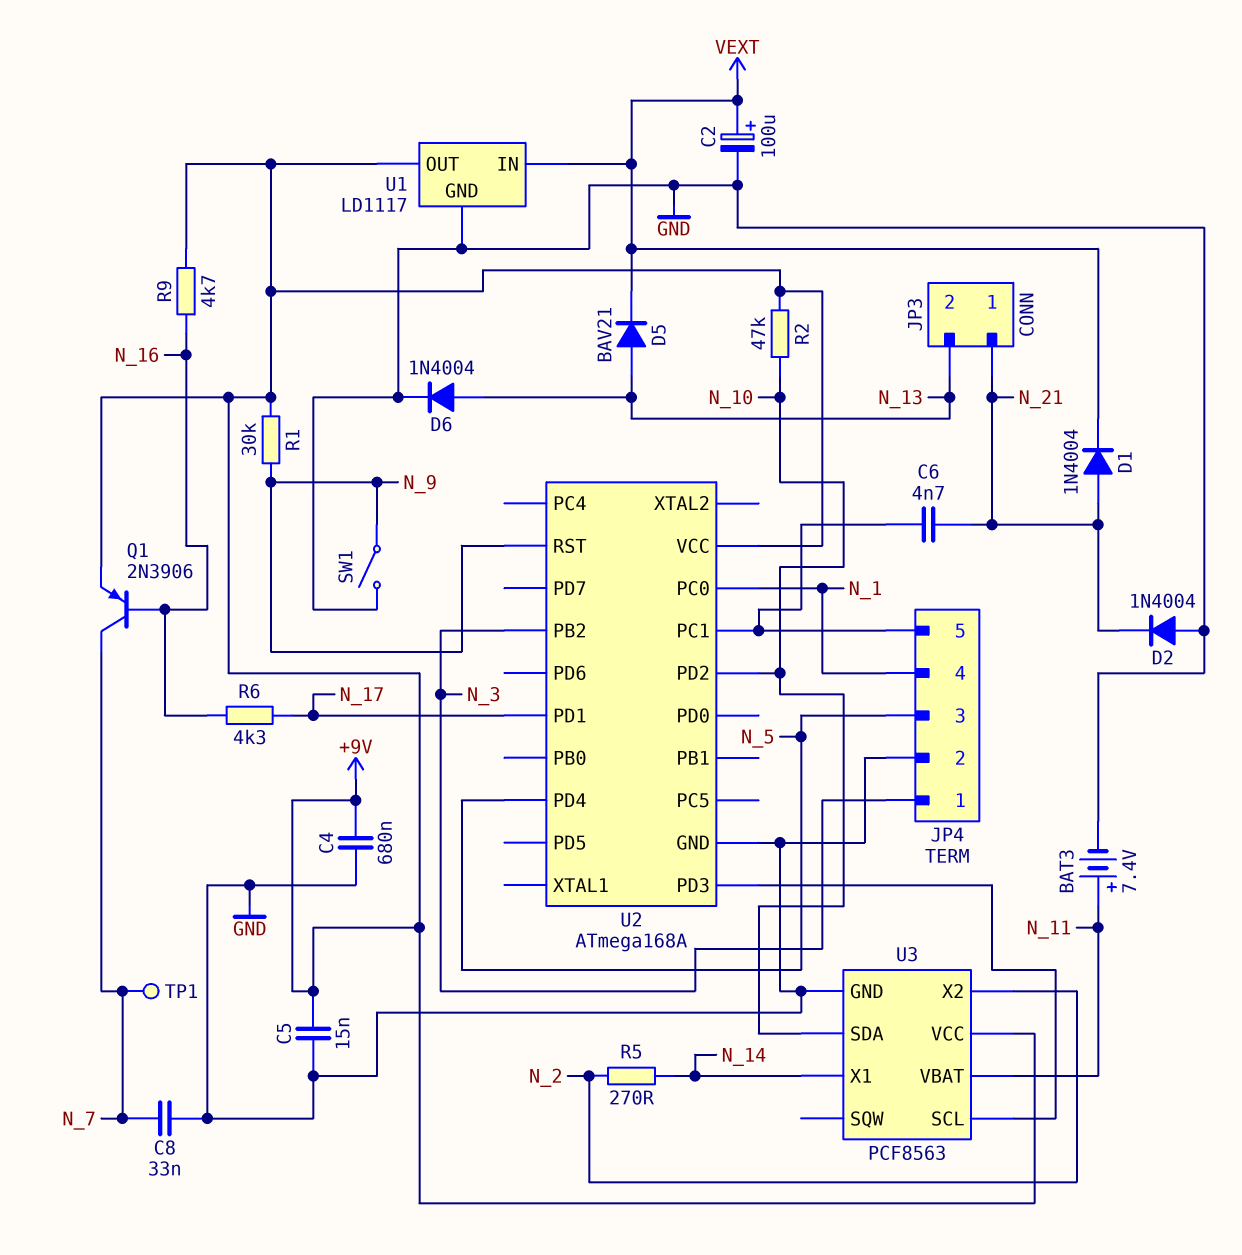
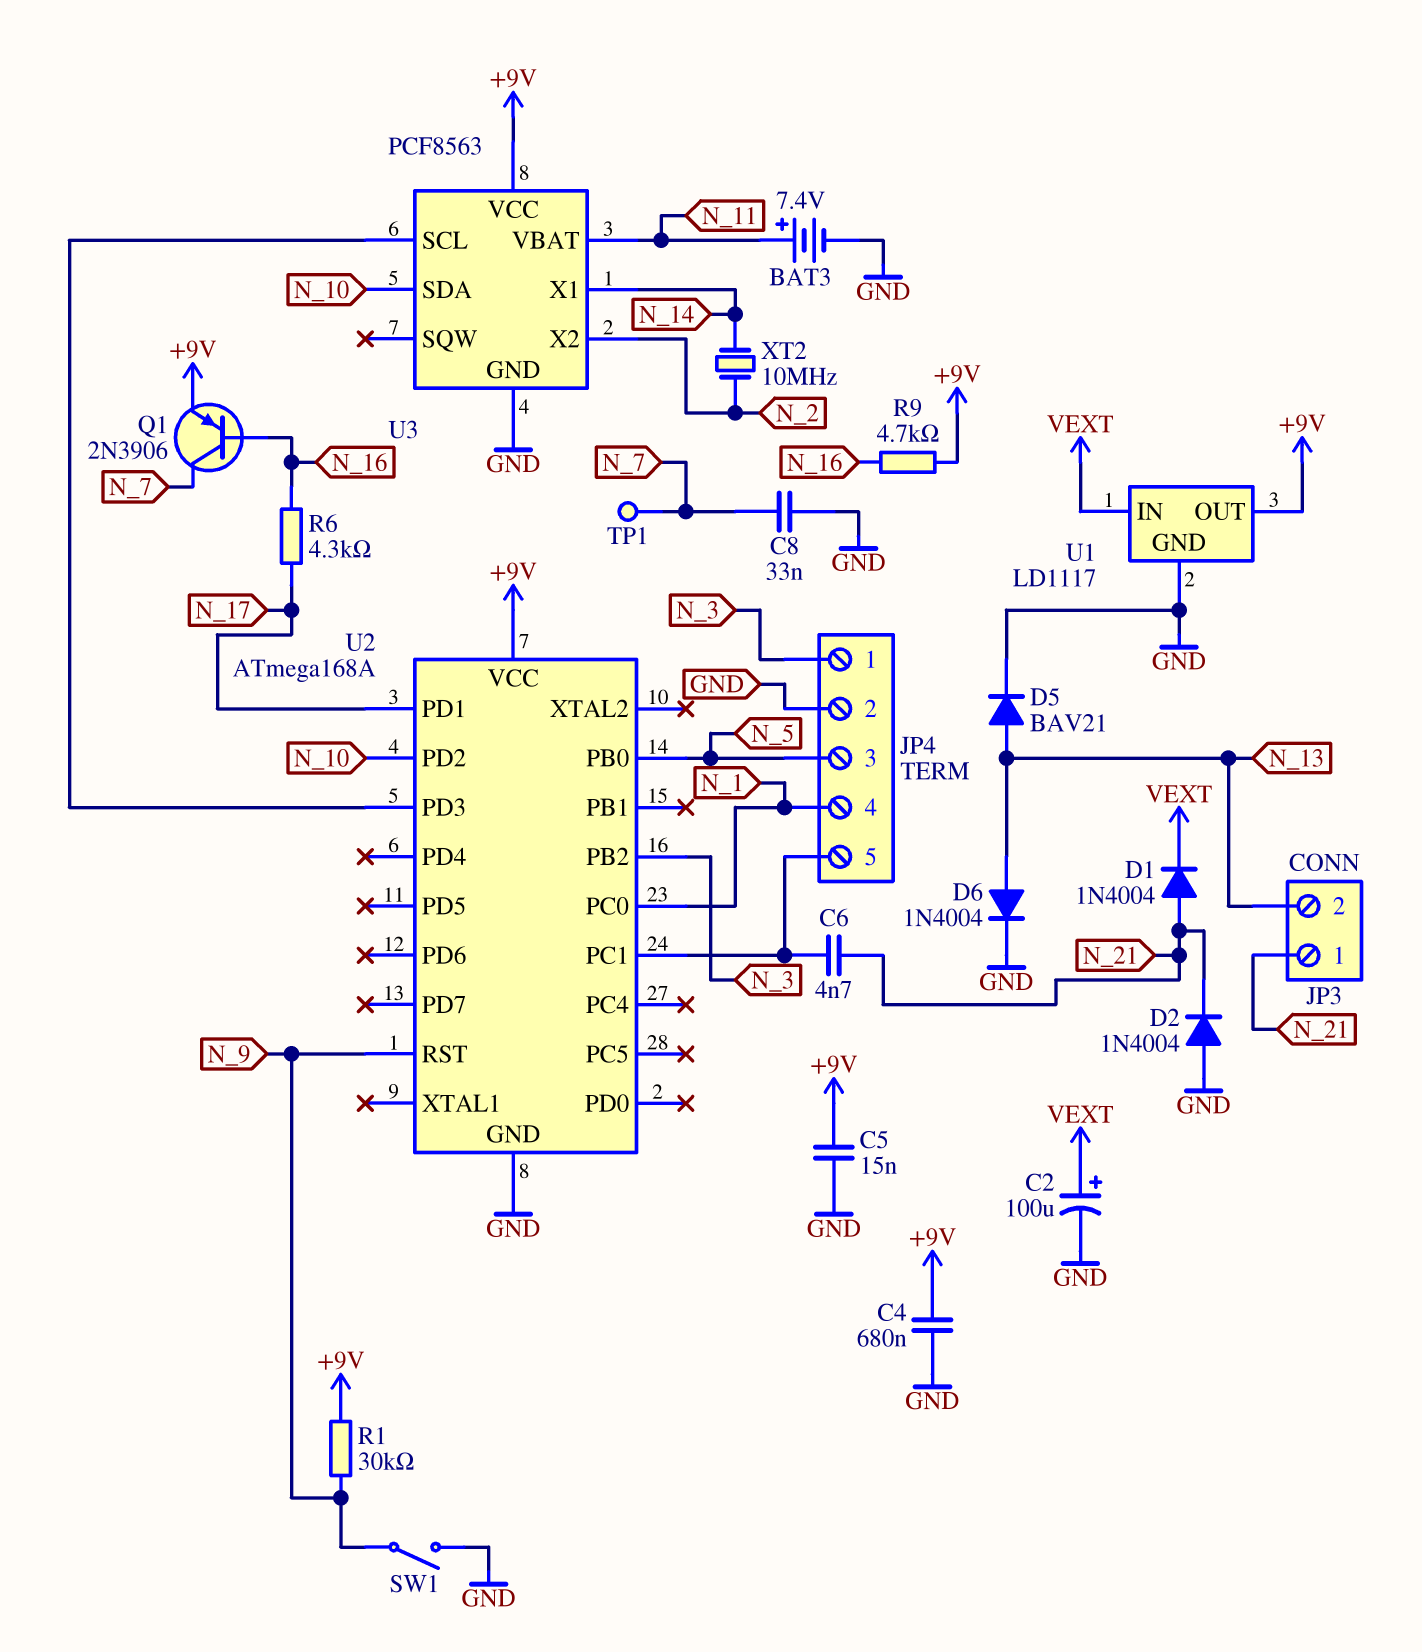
D5: diode BAV21 (A N_13, K VEXT) -> diode BAV21 (A N_13, K GND)
R2: 47k (+9V, N_10) -> none
R5: 270 (N_2, N_14) -> none
U2 pin PB0: none -> N_5
U2 pin PD4: N_5 -> none
XT2: none -> 10MHz (N_2, N_14)

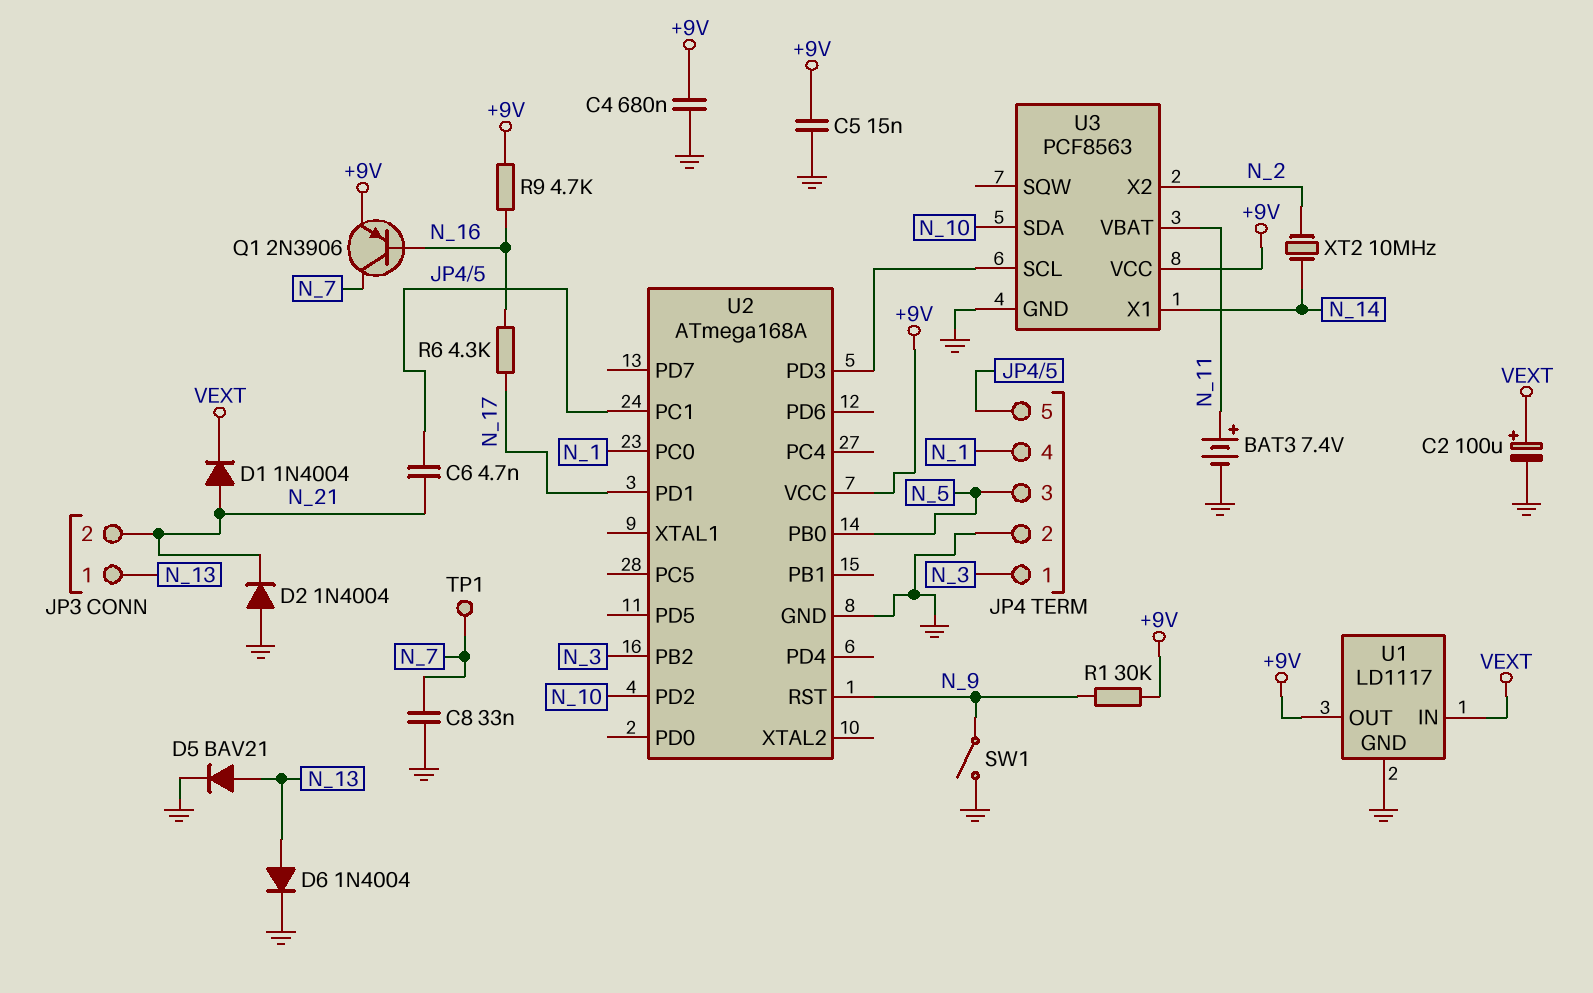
JP3 pin 1: N_21 -> N_13
JP3 pin 2: N_13 -> N_21

